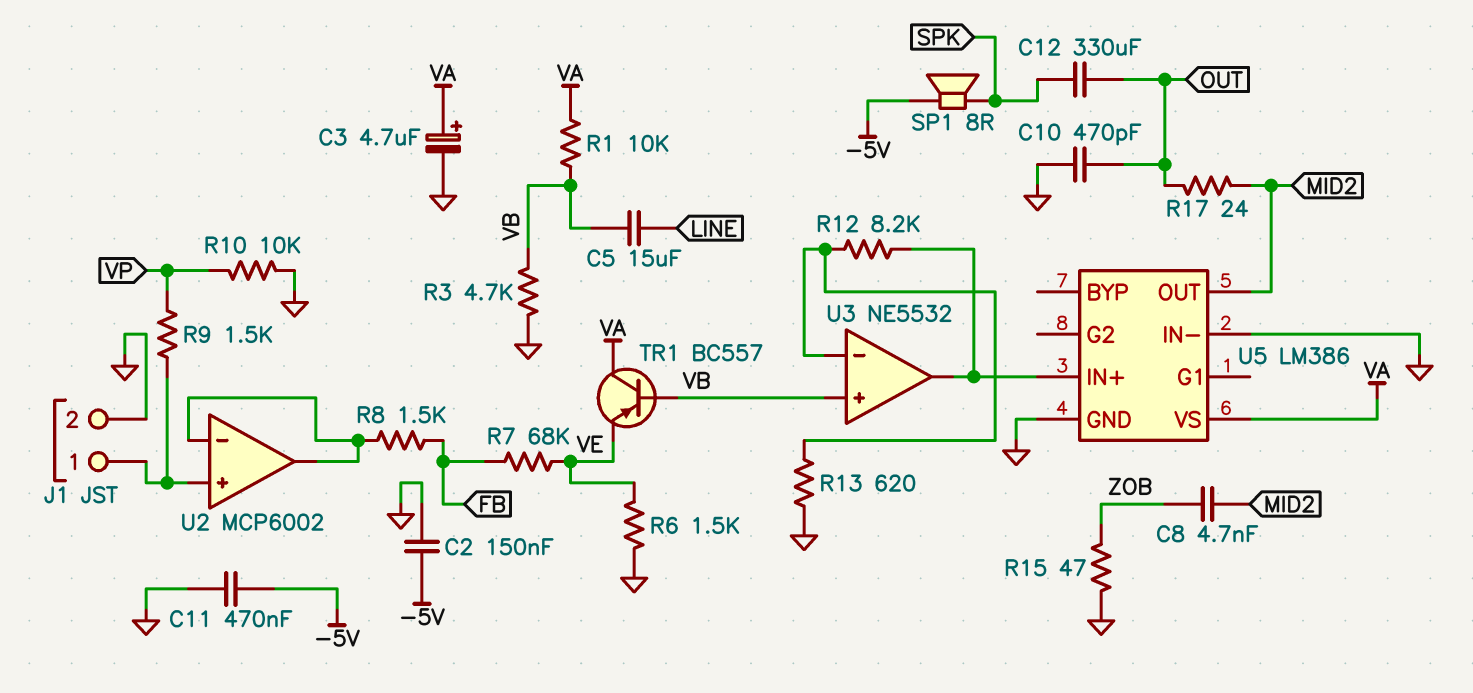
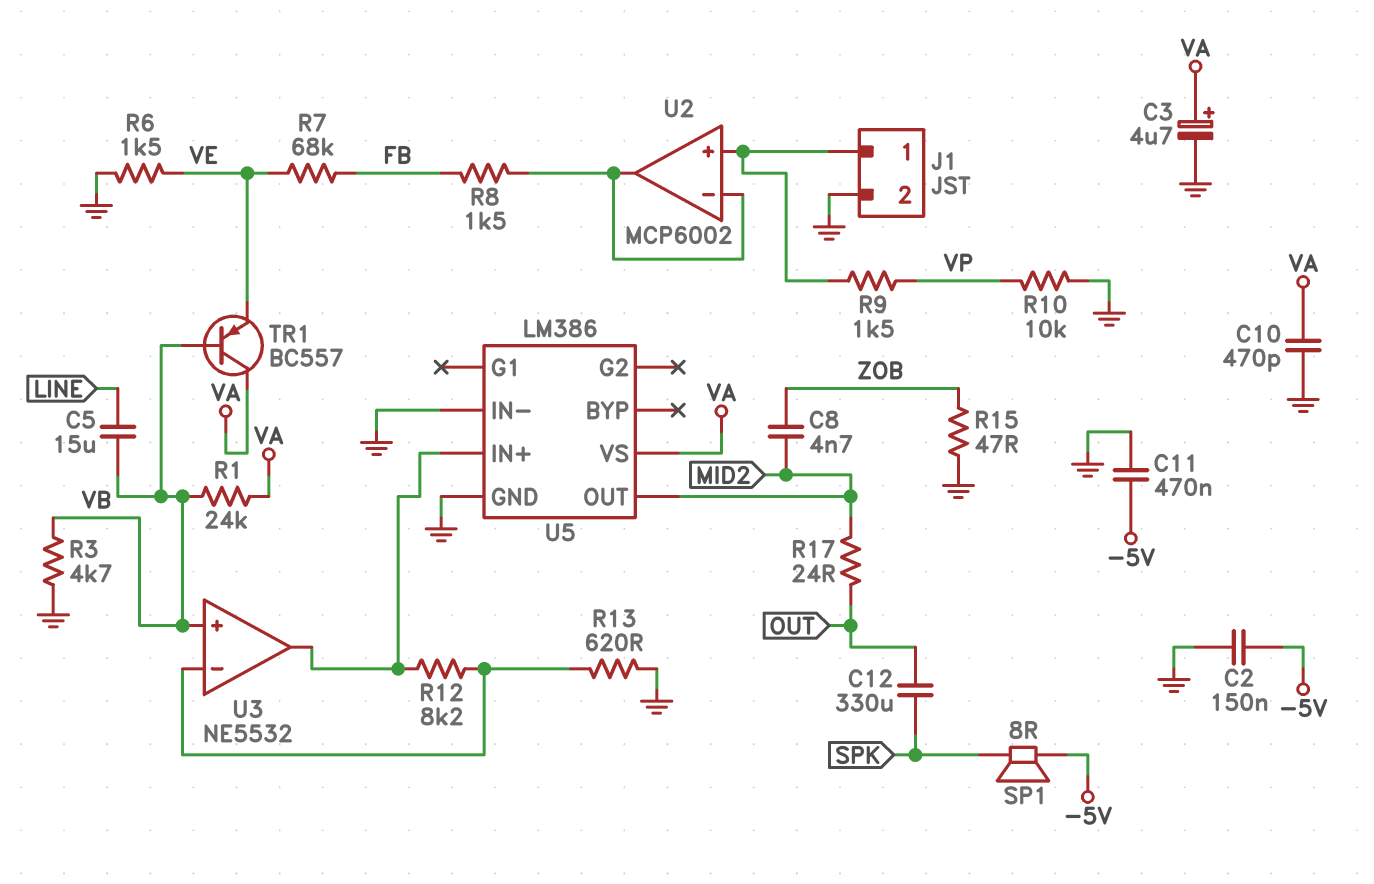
C10: 470pF (GND, OUT) -> 470pF (GND, VA)
R1: 10k (VA, VB) -> 24k (VA, VB)

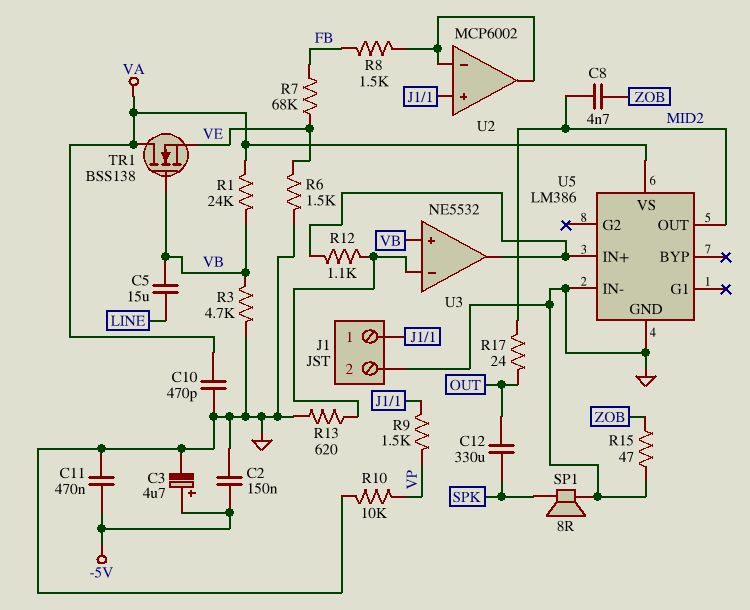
C3: 4.7uF (plus VA, minus GND) -> 4.7uF (plus -5V, minus GND)
R12: 8.2k (U3/in-, U3/out) -> 1.1k (U3/in-, U3/out)
SP1: speaker 8R (-5V, SPK) -> speaker 8R (GND, SPK)
TR1: PNP BC557 (B VB, C VA, E VE) -> NMOS BSS138 (G VB, D VA, S VE)

